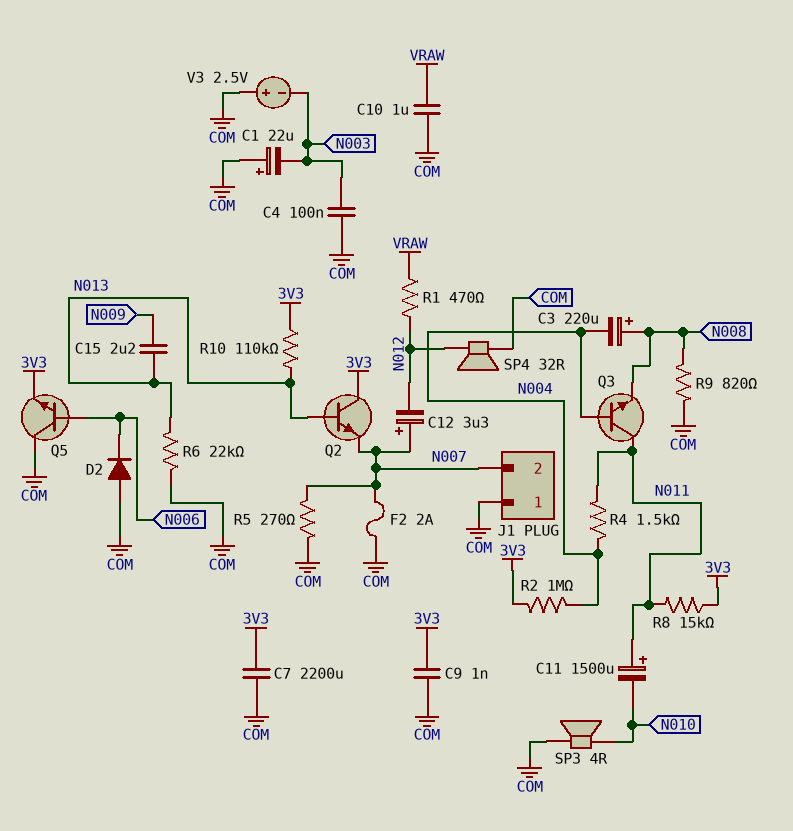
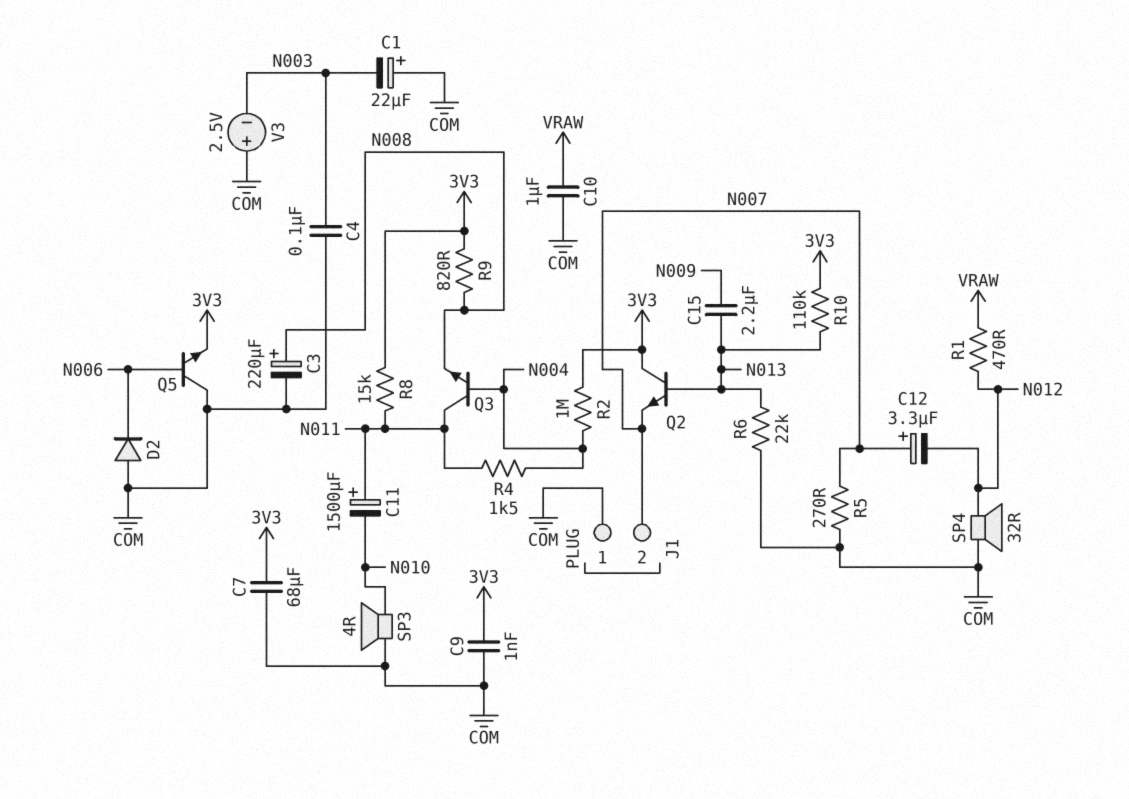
C3: 220uF (plus N008, minus N004) -> 220uF (plus N008, minus COM)
C7: 2200uF (3V3, COM) -> 68uF (3V3, COM)
F2: 2A (COM, N007) -> none
R9: 820 (COM, N008) -> 820 (3V3, N008)

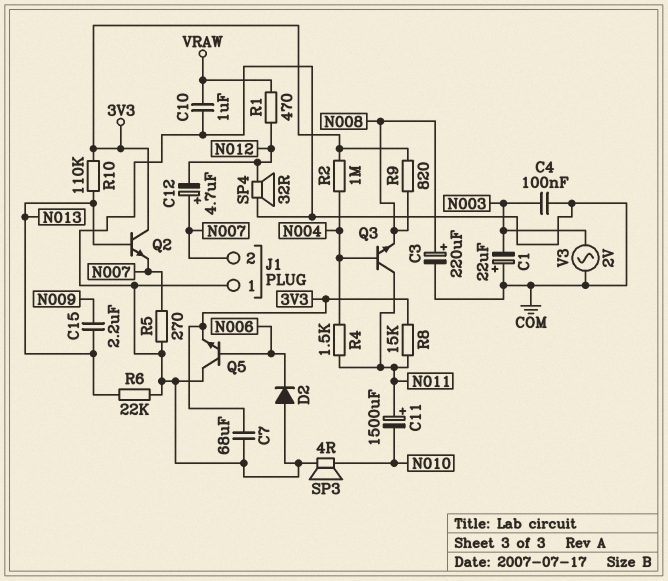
C9: 1nF (3V3, COM) -> none
C12: 3.3uF (plus N007, minus N012) -> 4.7uF (plus N007, minus N012)
V3: 2.5V (plus COM, minus N003) -> AC 2V (COM, N003)

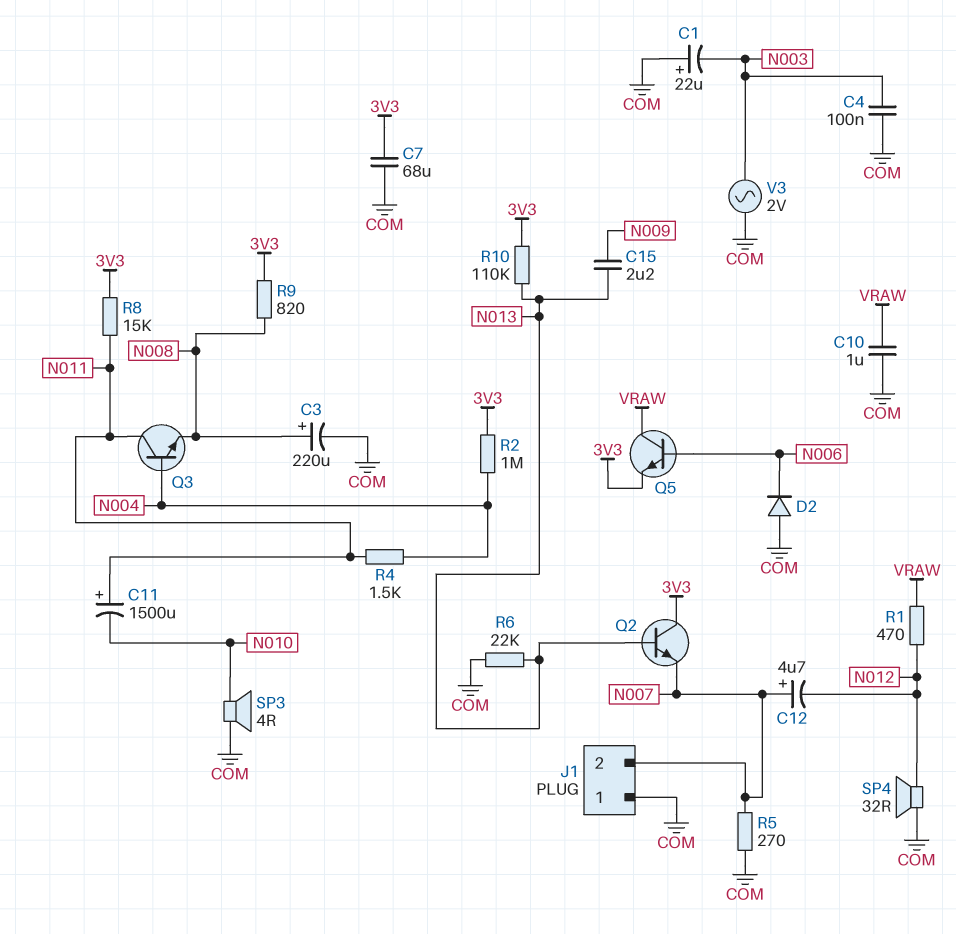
Q5: NPN (B N006, C COM, E 3V3) -> NPN (B N006, C VRAW, E 3V3)

